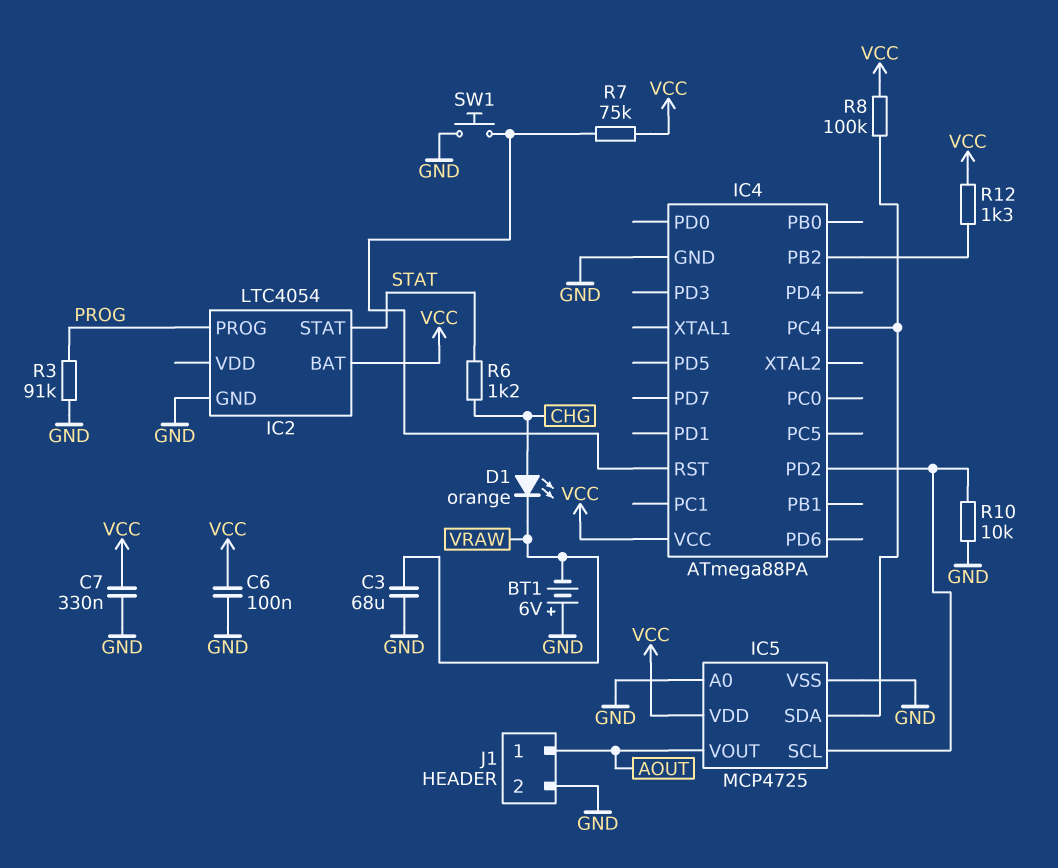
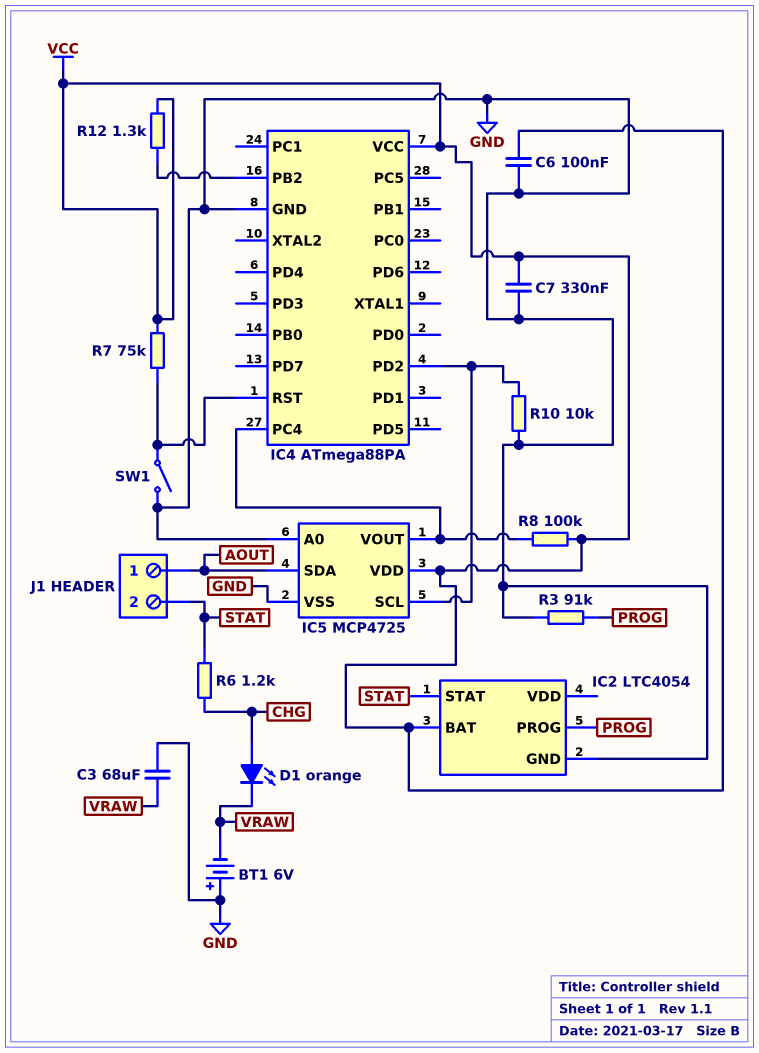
IC5 pin SDA: IC4/PC4 -> AOUT
IC5 pin VOUT: AOUT -> IC4/PC4
J1 pin 2: GND -> STAT
SW1: button (GND, IC4/RST) -> switch (GND, IC4/RST)

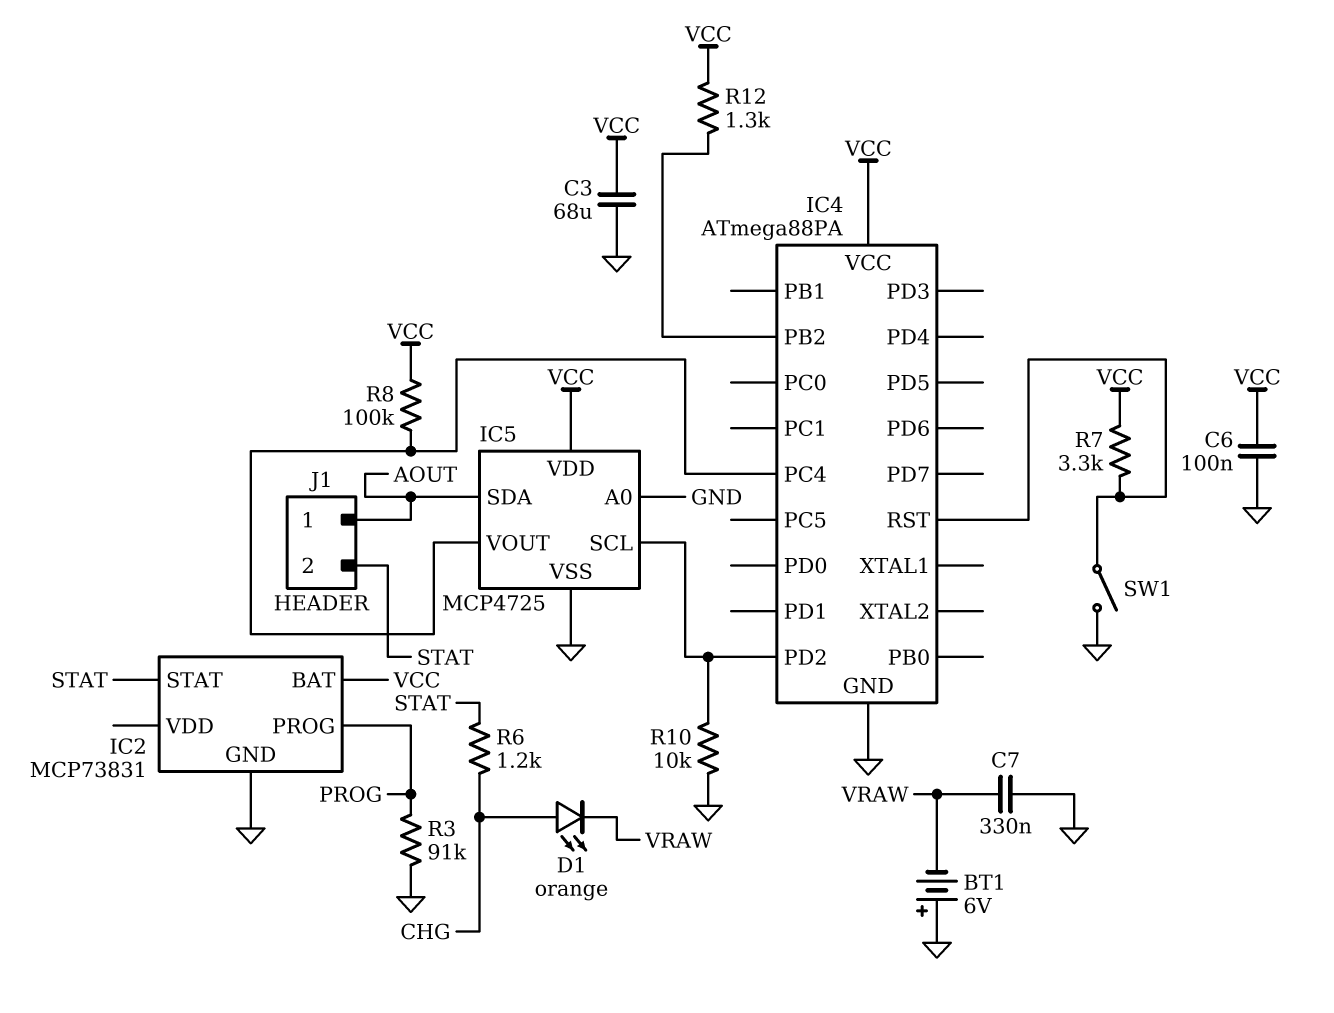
C3: 68uF (GND, VRAW) -> 68uF (GND, VCC)
C7: 330nF (GND, VCC) -> 330nF (GND, VRAW)
IC2: LTC4054 -> MCP73831
R7: 75k (IC4/RST, VCC) -> 3.3k (IC4/RST, VCC)

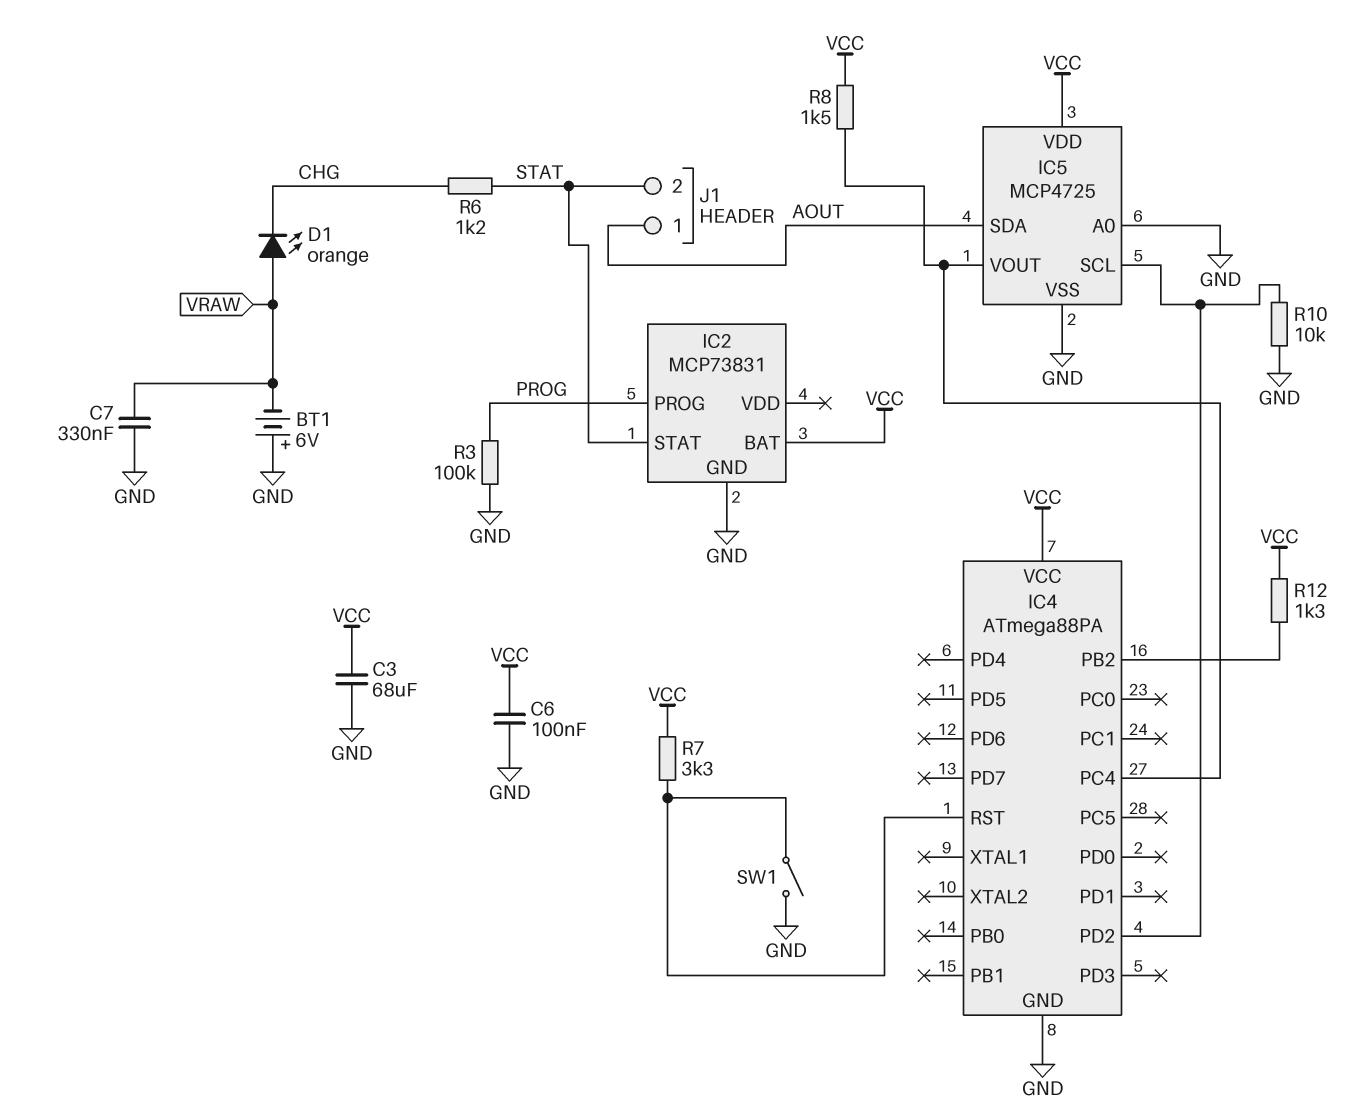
D1: LED orange (A CHG, K VRAW) -> LED orange (A VRAW, K CHG)
R3: 91k (GND, PROG) -> 100k (GND, PROG)
R8: 100k (IC4/PC4, VCC) -> 1.5k (IC4/PC4, VCC)

